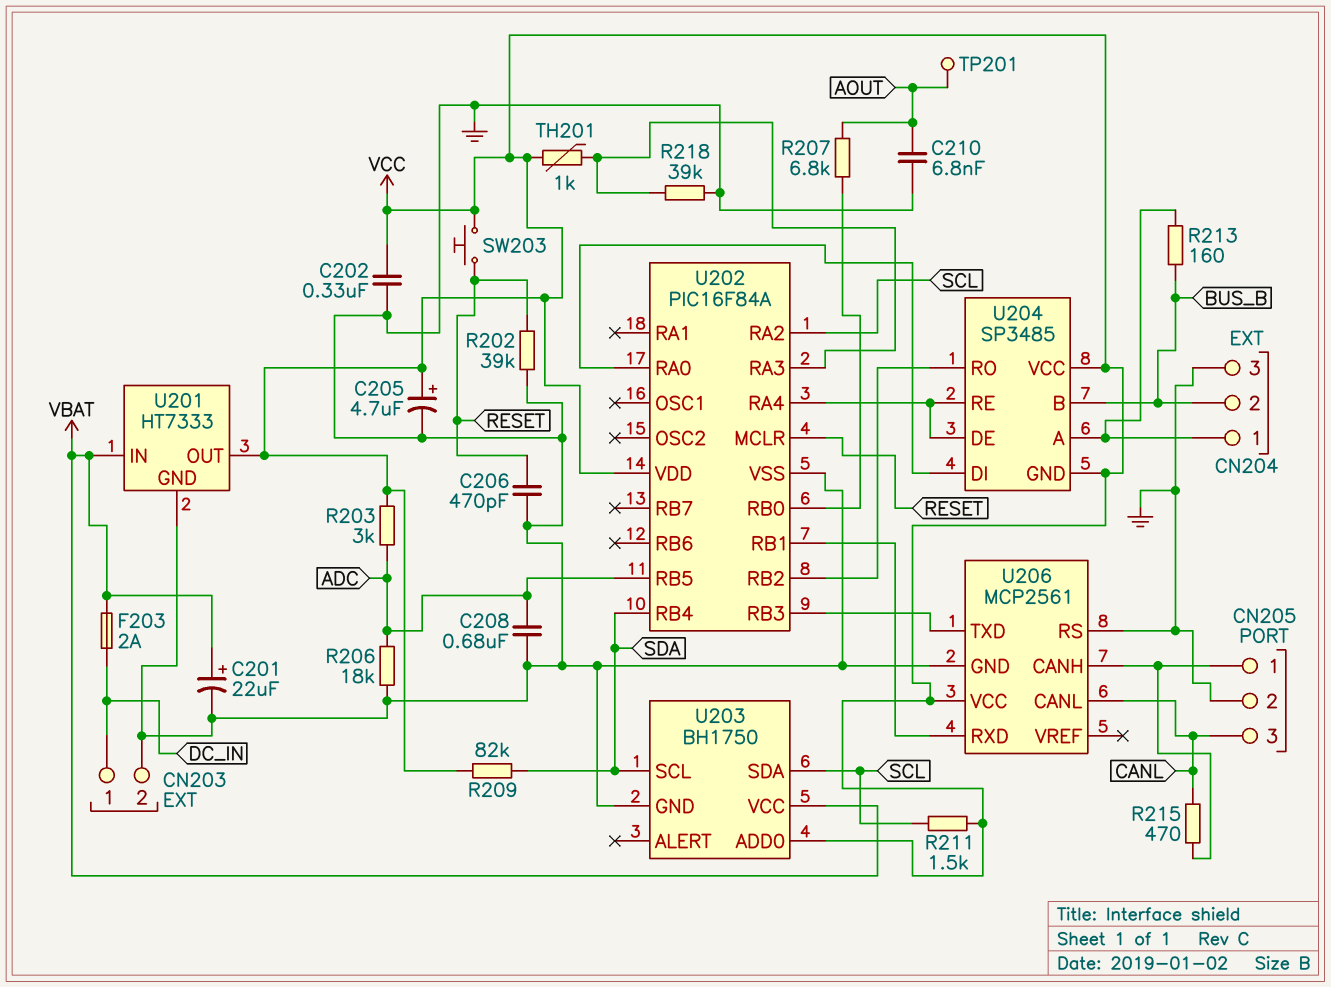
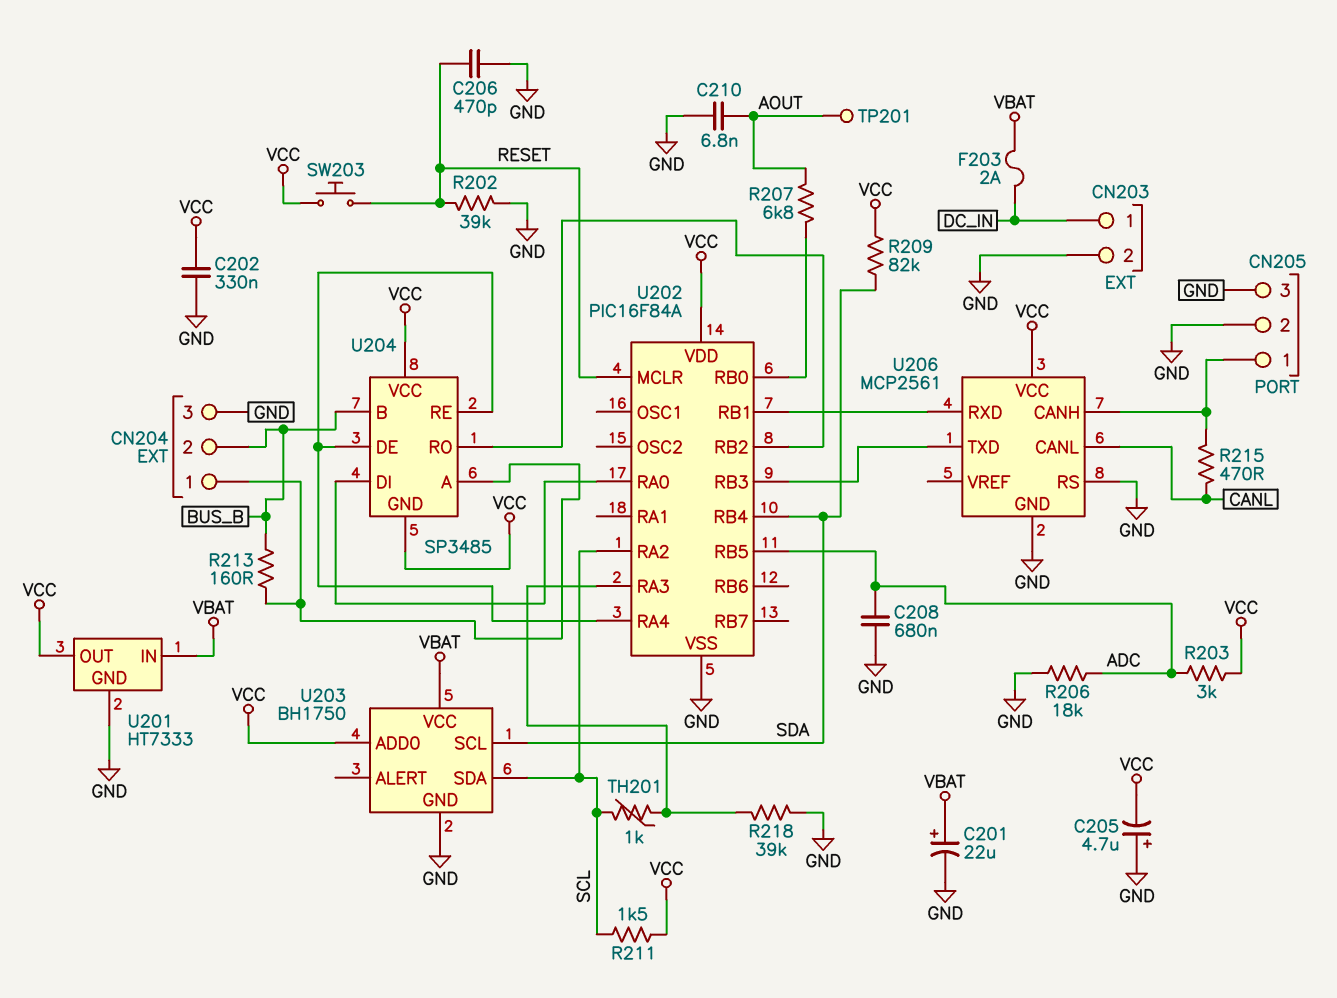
C205: 4.7uF (plus VCC, minus GND) -> 4.7uF (plus GND, minus VCC)
CN205 pin 3: CANL -> GND
TH201: 1k (U202/RA3, VCC) -> 1k (SCL, U202/RA3)

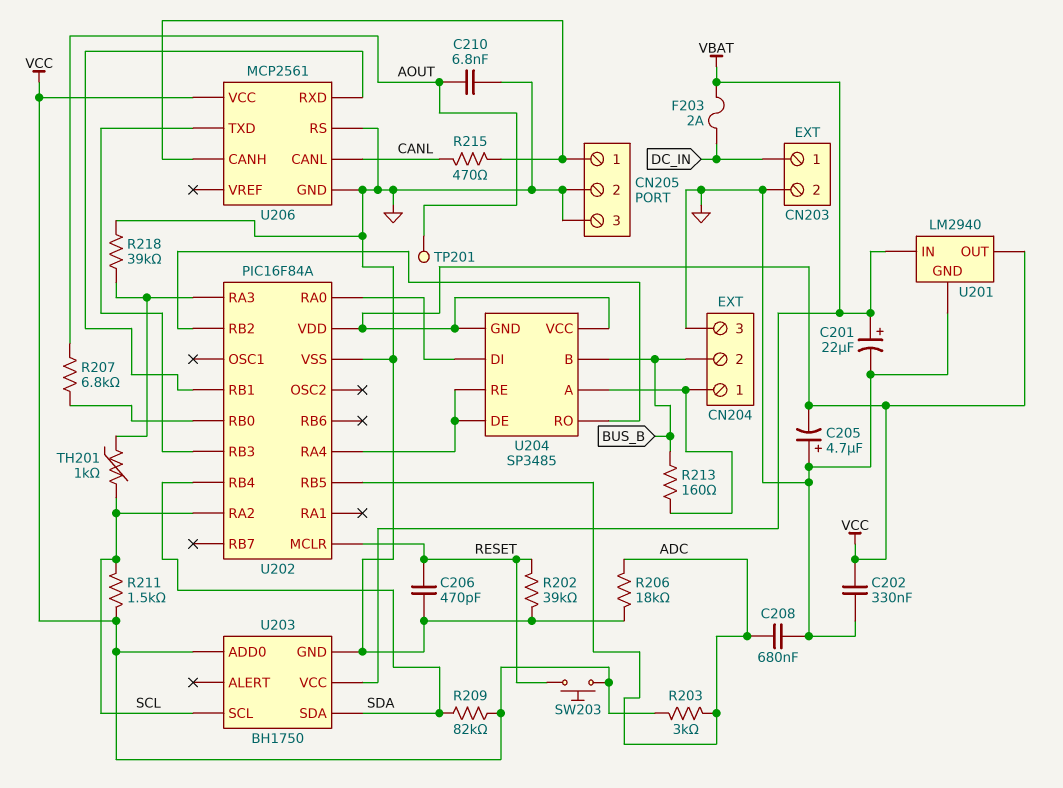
U201: HT7333 -> LM2940
U203 pin SCL: SDA -> SCL
U203 pin SDA: SCL -> SDA

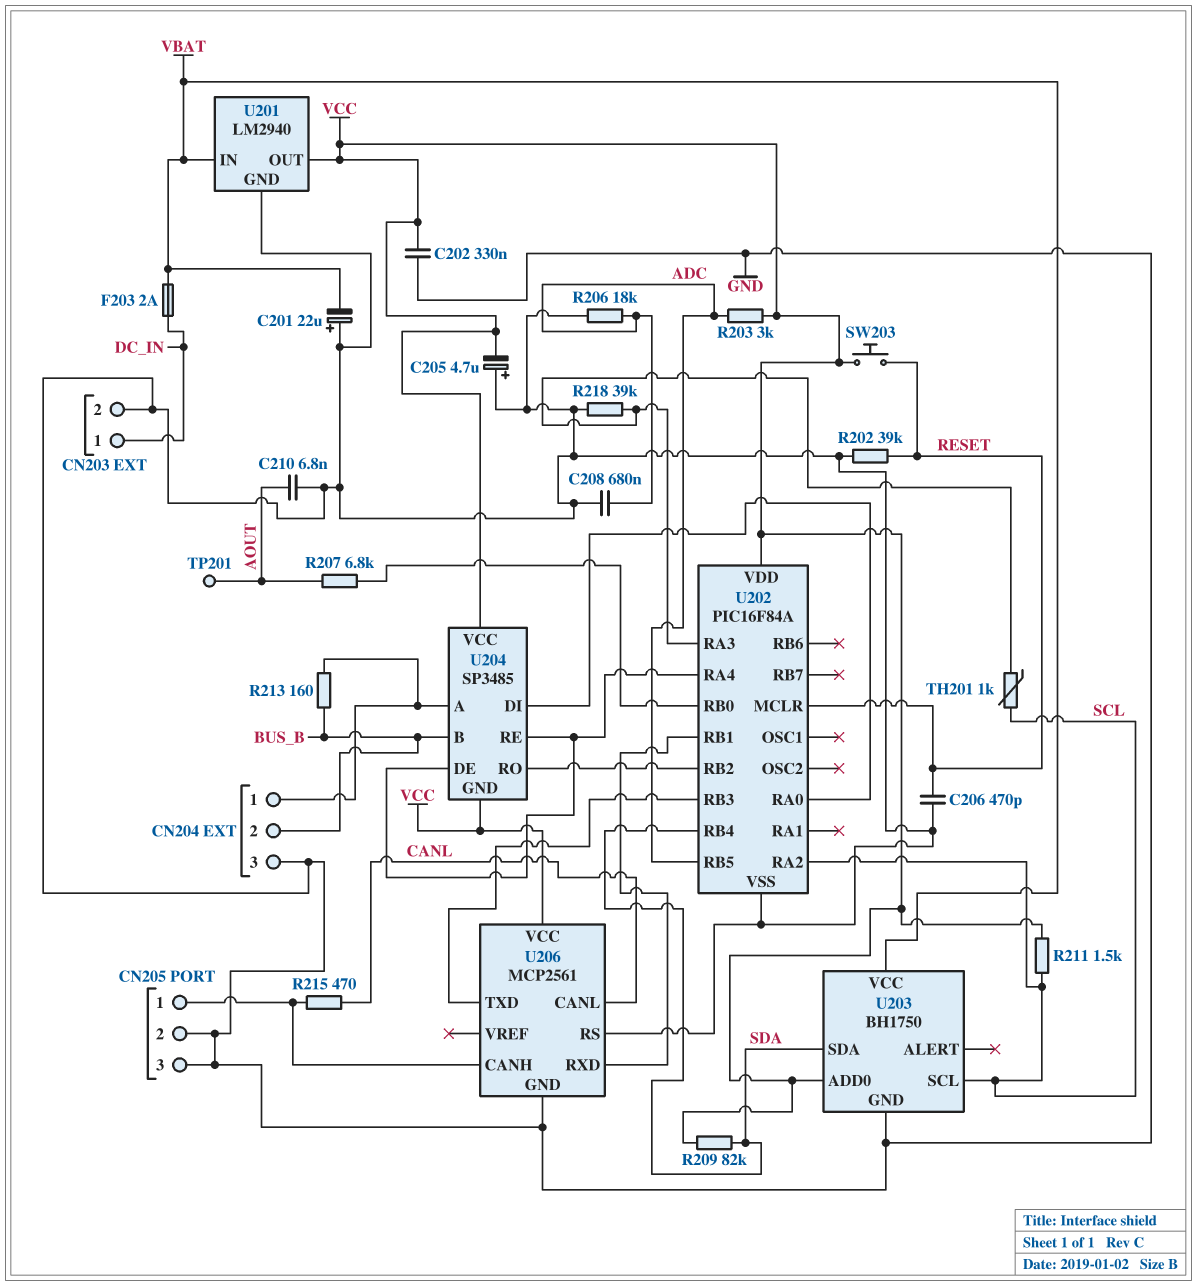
C201: 22uF (plus VBAT, minus GND) -> 22uF (plus GND, minus VBAT)

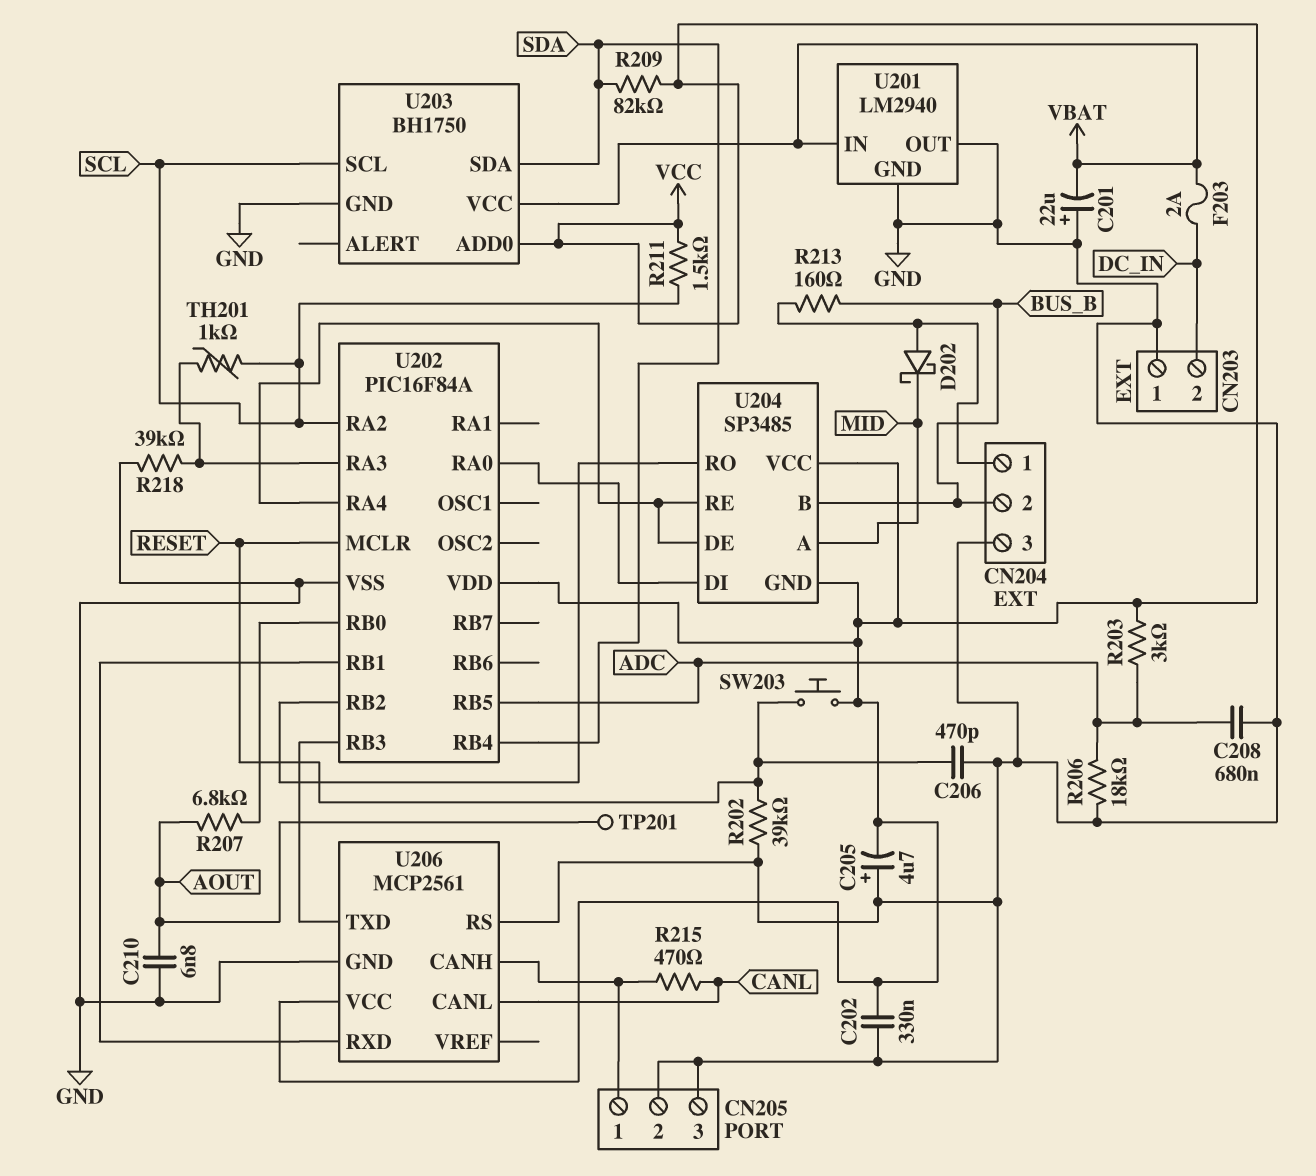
CN203 pin 1: DC_IN -> GND
CN203 pin 2: GND -> DC_IN
D202: none -> schottky (A CN204/1, K MID)
U201 pin OUT: VCC -> GND
U204 pin A: CN204/1 -> MID

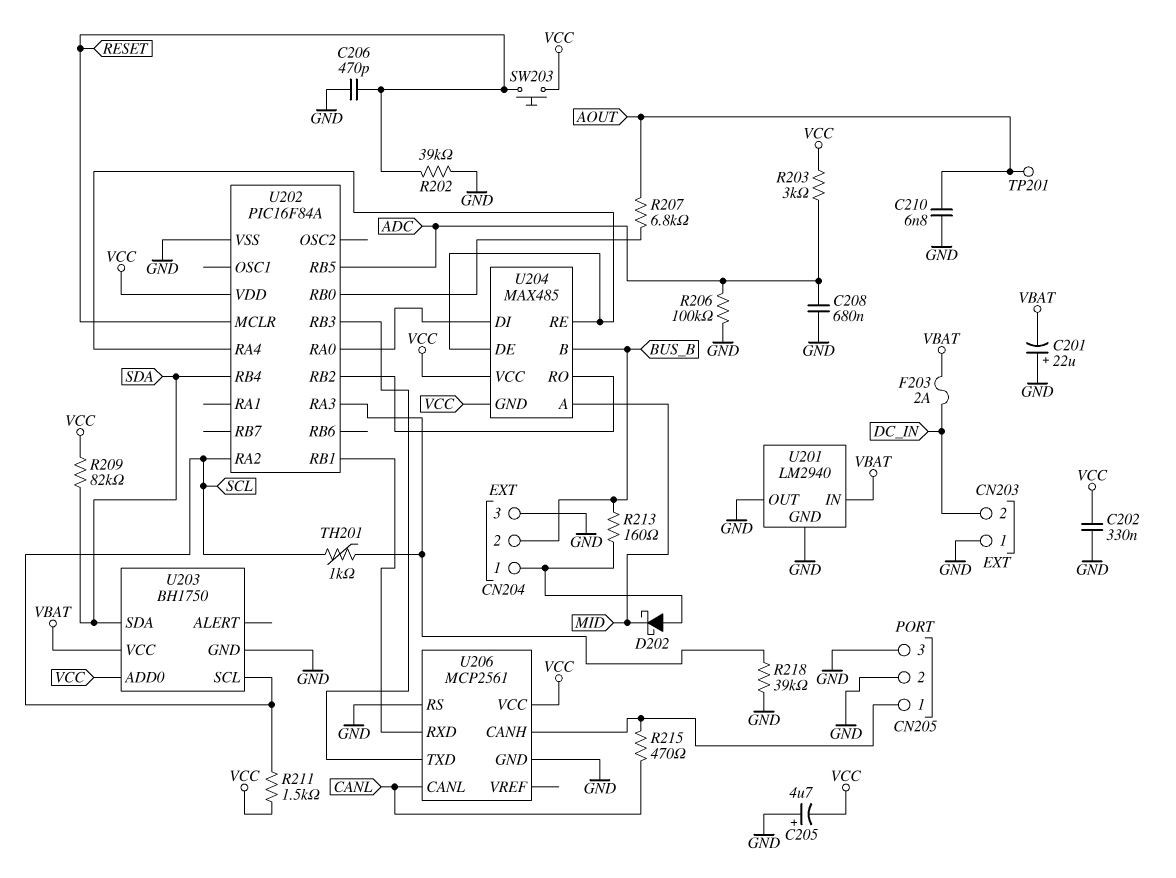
R206: 18k (ADC, GND) -> 100k (ADC, GND)
U204: SP3485 -> MAX485

